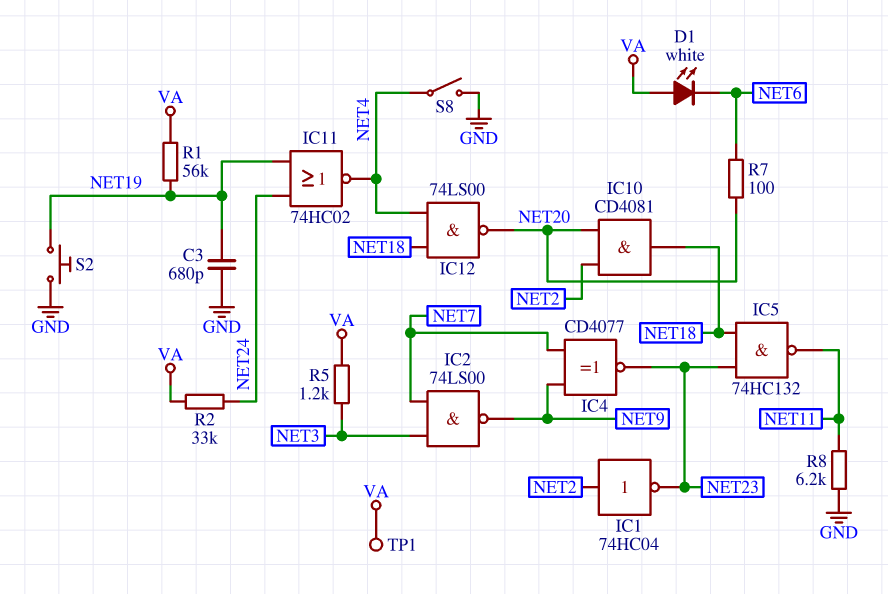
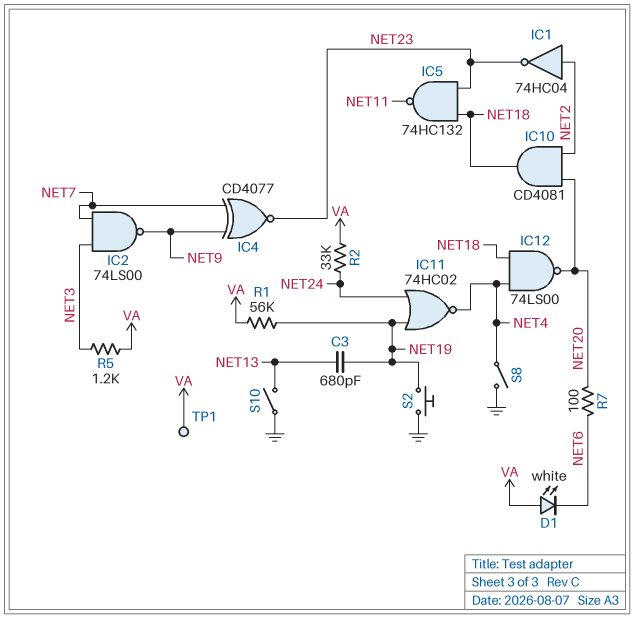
C3: 680pF (GND, NET19) -> 680pF (NET13, NET19)
R8: 6.2k (GND, NET11) -> none
S10: none -> switch (GND, NET13)

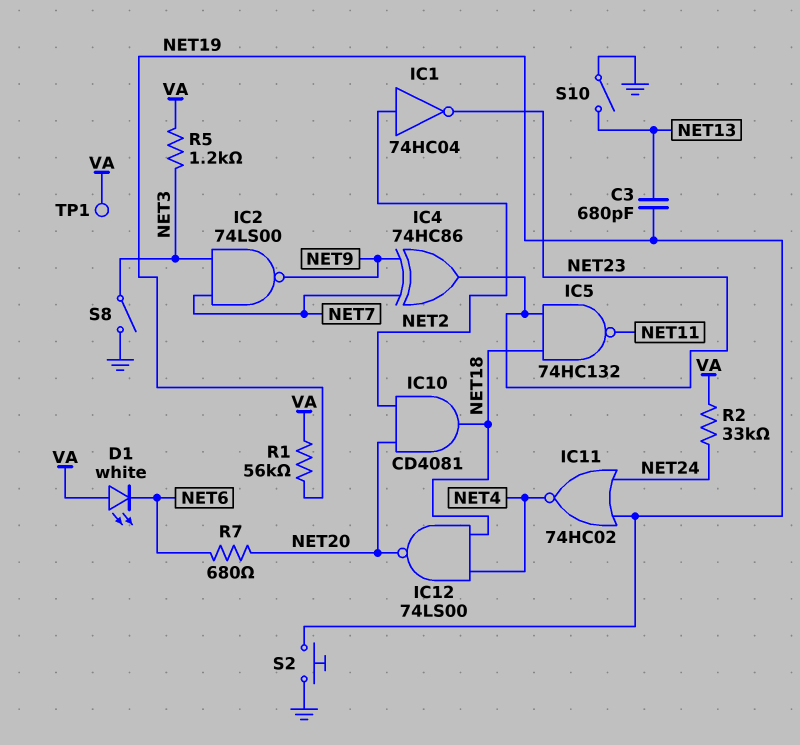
IC4: XNOR CD4077 (in NET7, in NET9, out NET23) -> XOR 74HC86 (in NET7, in NET9, out NET23)
R7: 100 (NET6, NET20) -> 680 (NET6, NET20)
S8: switch (GND, NET4) -> switch (GND, NET3)

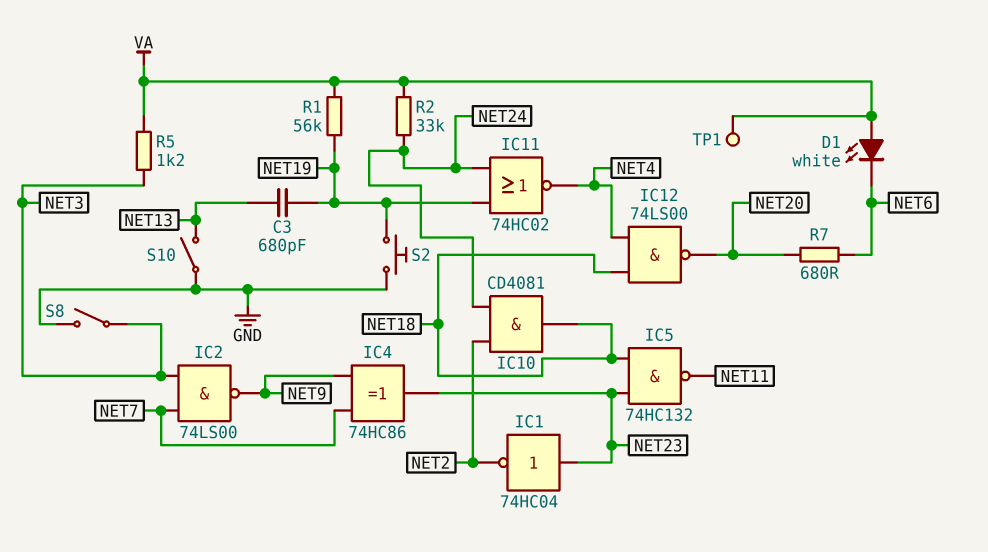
IC1: NOT 74HC04 (in NET2, out NET23) -> NOT 74HC04 (in NET23, out NET2)
IC10: AND CD4081 (in NET2, in NET20, out NET18) -> AND CD4081 (in NET2, in NET24, out NET18)

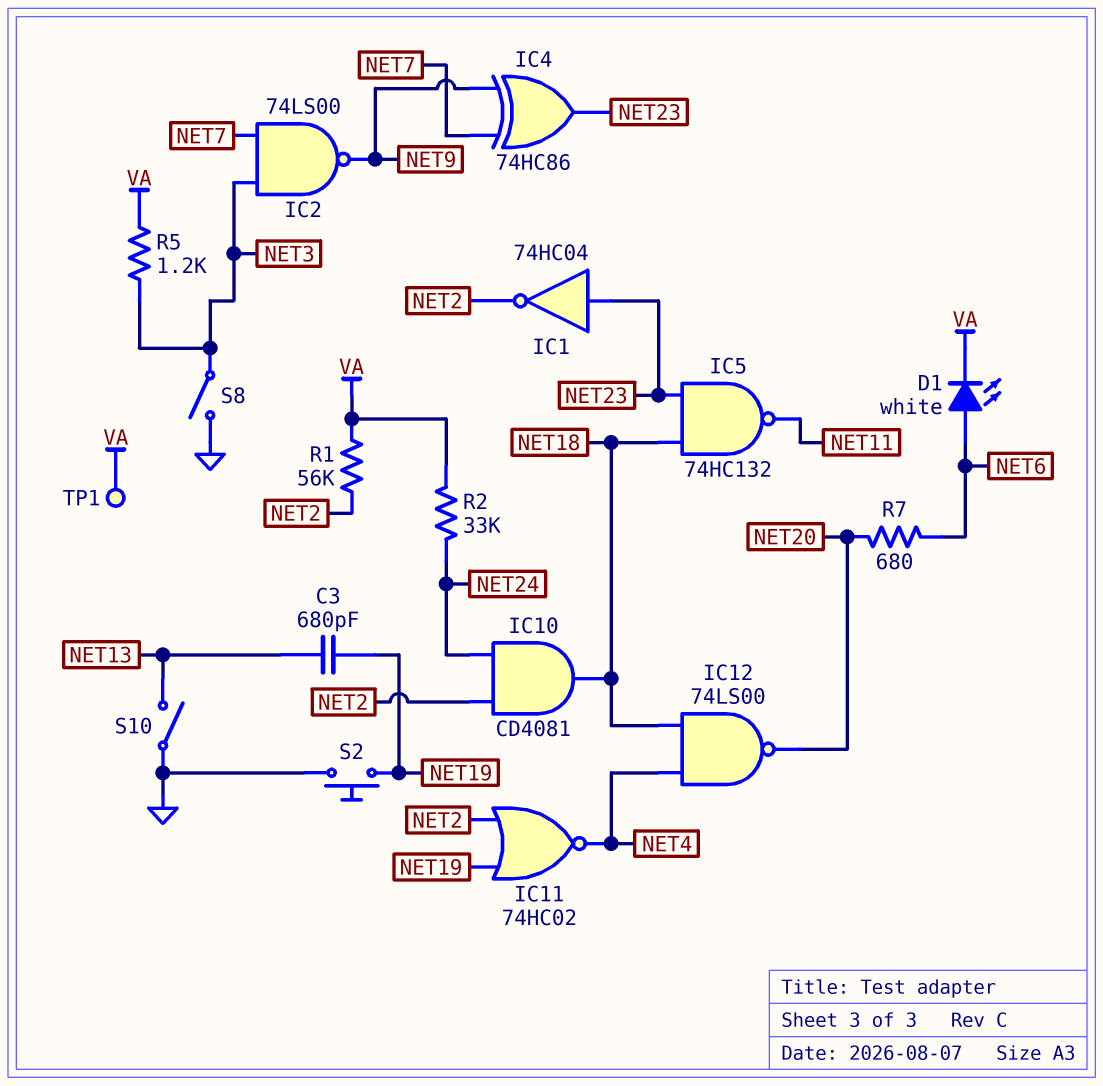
D1: LED white (A VA, K NET6) -> LED white (A NET6, K VA)
IC11: NOR 74HC02 (in NET19, in NET24, out NET4) -> NOR 74HC02 (in NET2, in NET19, out NET4)
R1: 56k (NET19, VA) -> 56k (NET2, VA)

